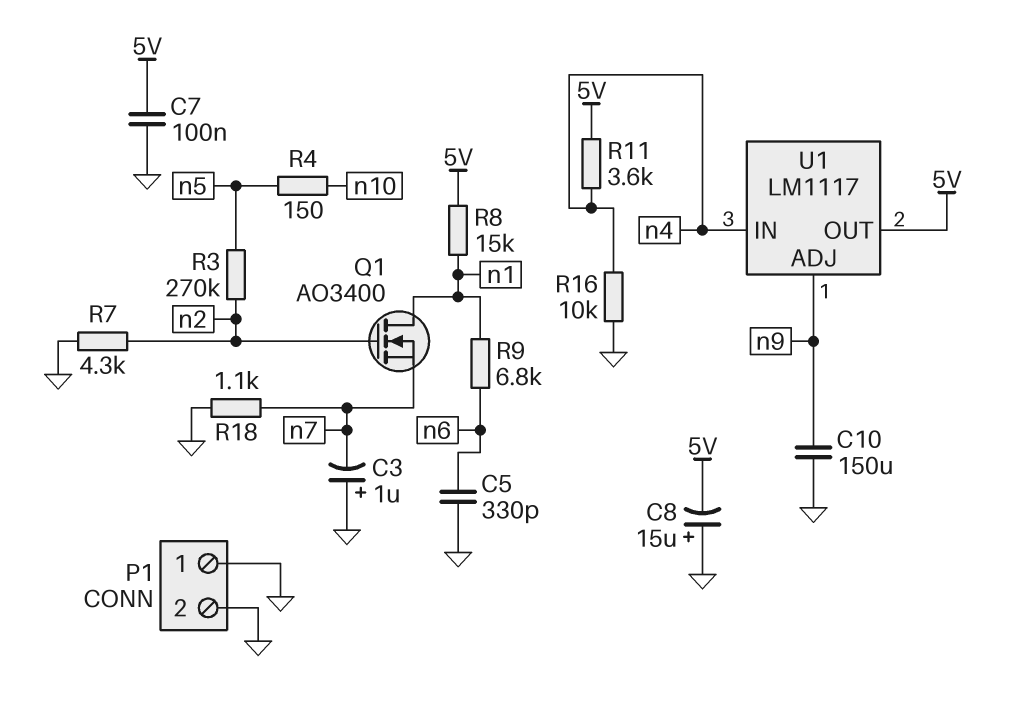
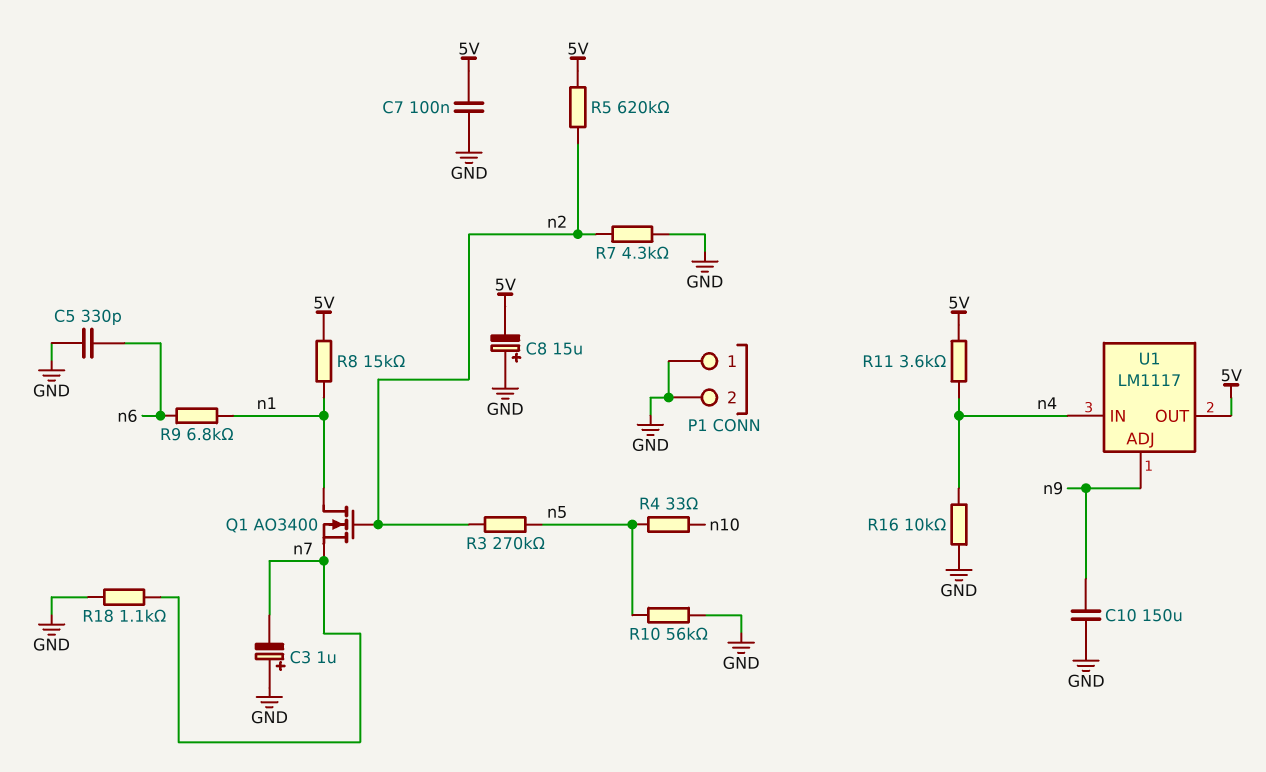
R4: 150 (n5, n10) -> 33 (n5, n10)
R5: none -> 620k (5V, n2)
R10: none -> 56k (GND, n5)

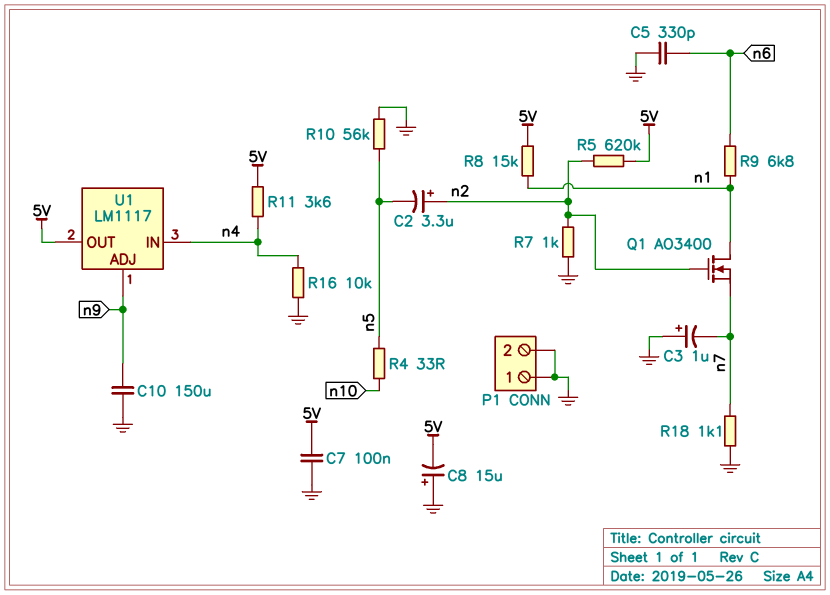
C2: none -> 3.3uF (plus n2, minus n5)
R3: 270k (n2, n5) -> none
R7: 4.3k (GND, n2) -> 1k (GND, n2)

